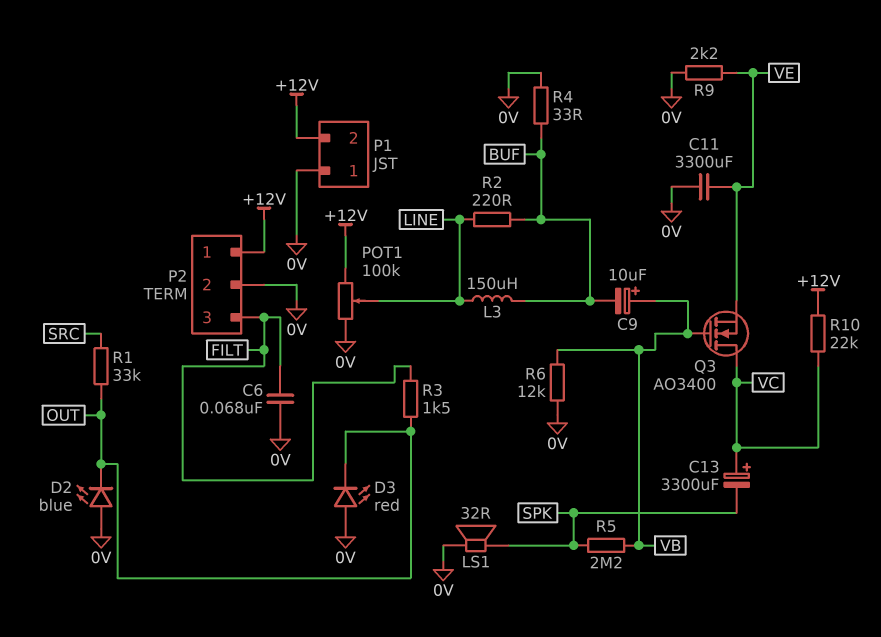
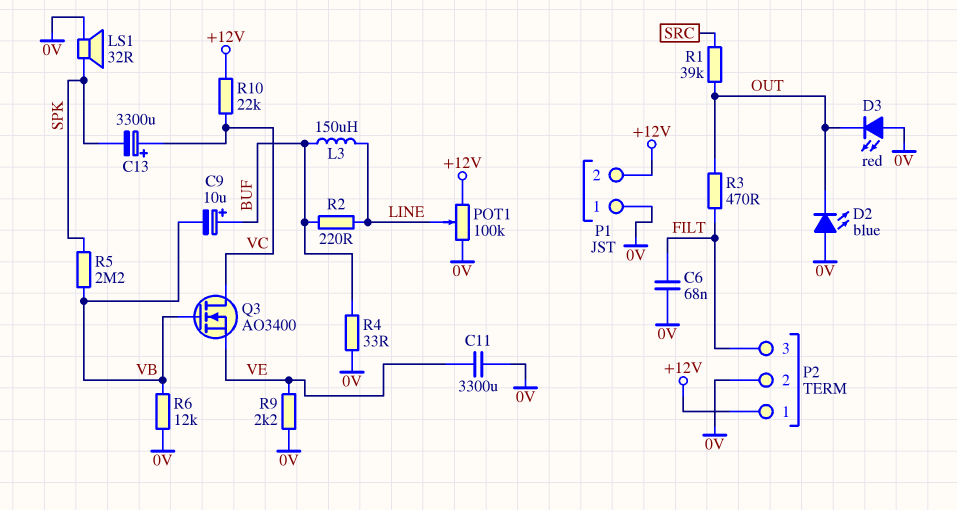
C9: 10uF (plus VB, minus BUF) -> 10uF (plus BUF, minus VB)
R1: 33k (OUT, SRC) -> 39k (OUT, SRC)
R3: 1.5k (FILT, OUT) -> 470 (FILT, OUT)

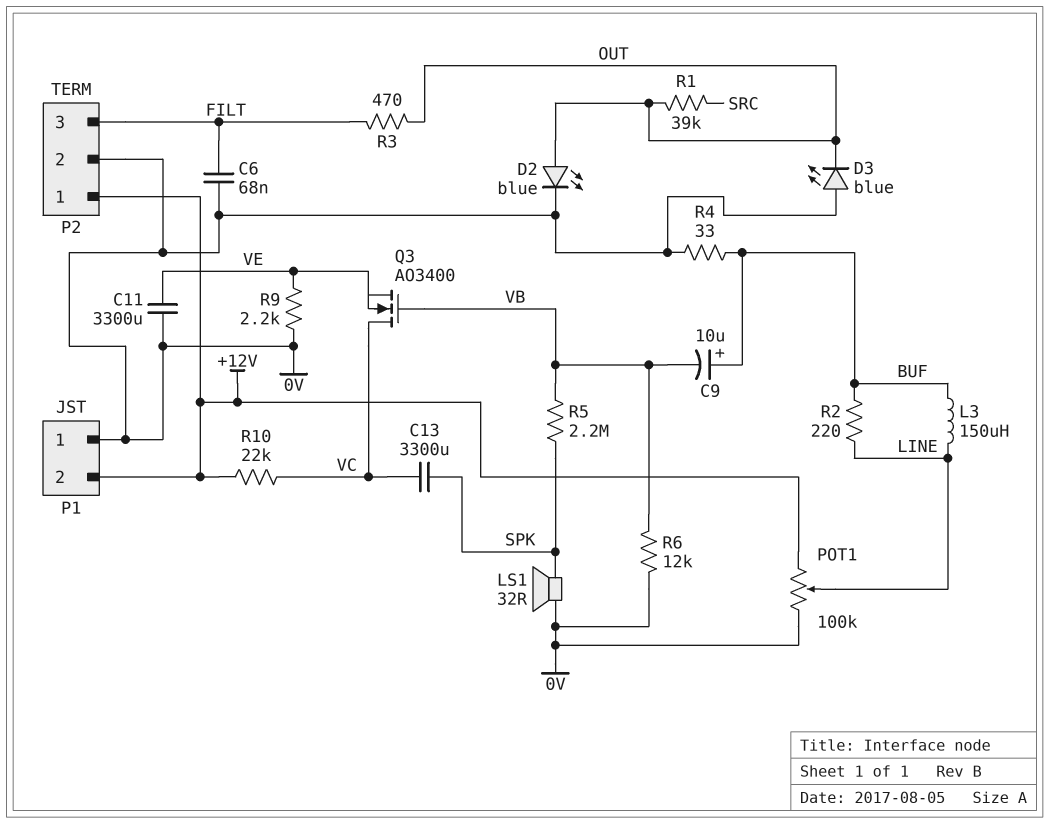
C13: 3300uF (plus VC, minus SPK) -> 3300uF (SPK, VC)
D2: LED blue (A 0V, K OUT) -> LED blue (A OUT, K 0V)
D3: LED red (A 0V, K OUT) -> LED blue (A 0V, K OUT)

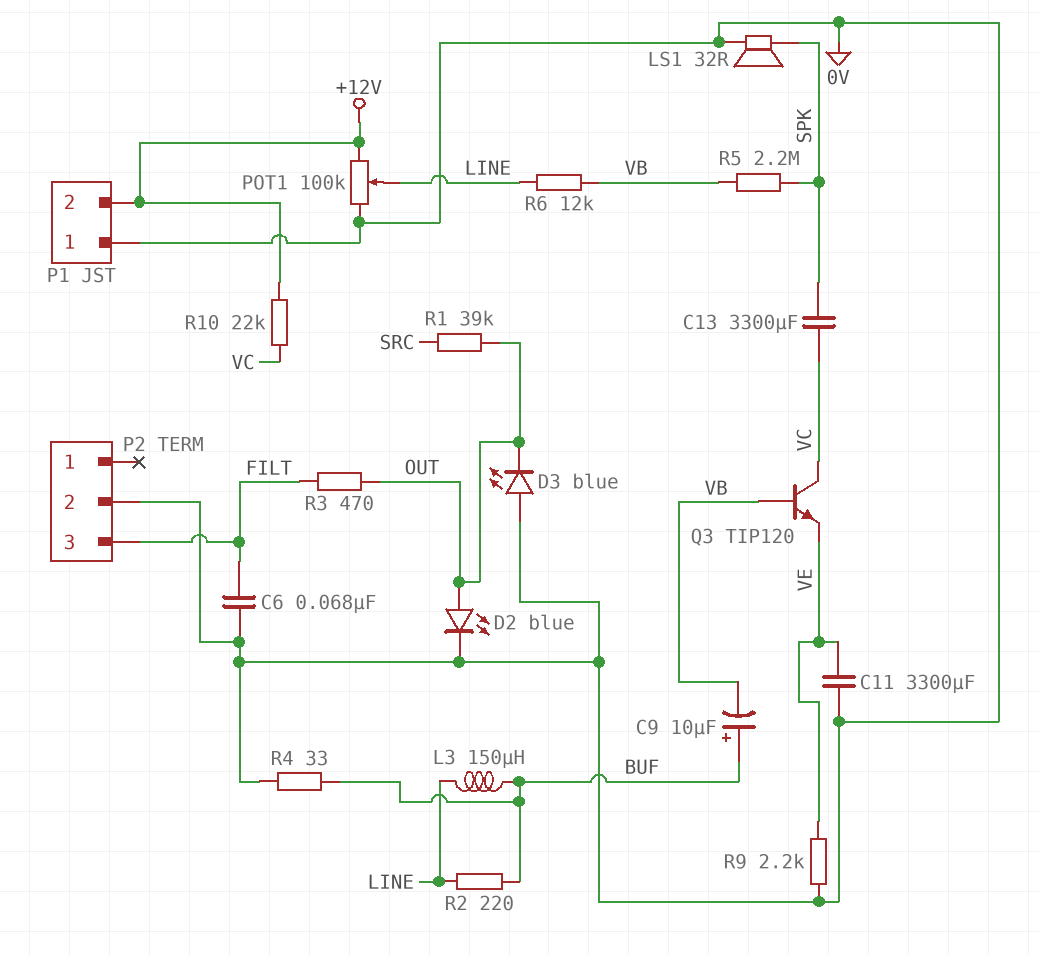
P2 pin 1: +12V -> none
Q3: NMOS AO3400 (G VB, D VC, S VE) -> NPN TIP120 (B VB, C VC, E VE)
R6: 12k (0V, VB) -> 12k (LINE, VB)

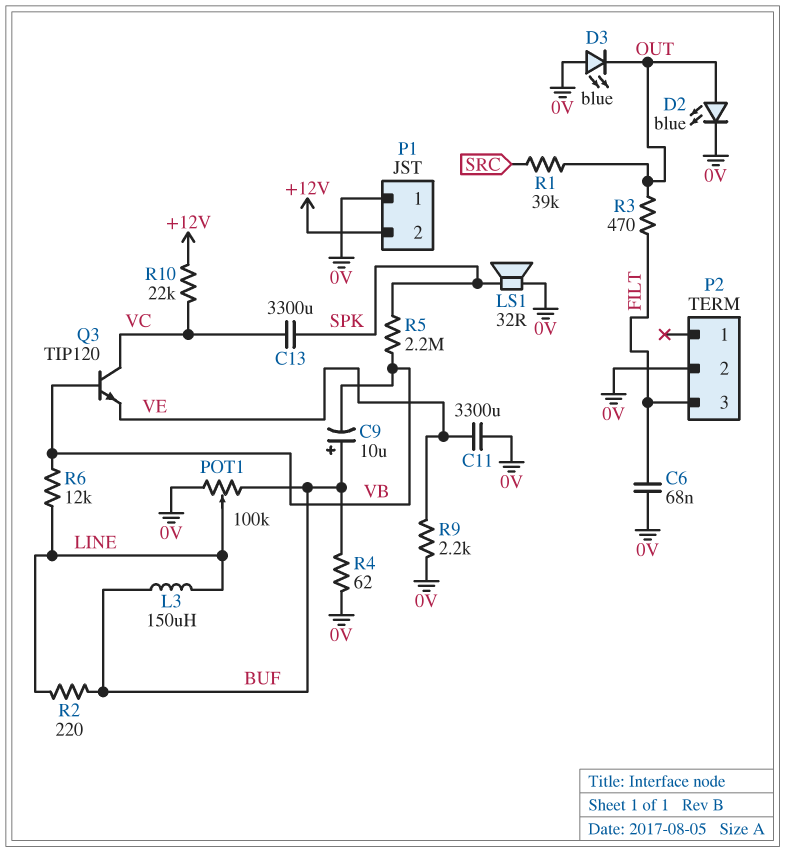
POT1: 100k (+12V, 0V, wiper LINE) -> 100k (0V, BUF, wiper LINE)
R4: 33 (0V, BUF) -> 62 (0V, BUF)

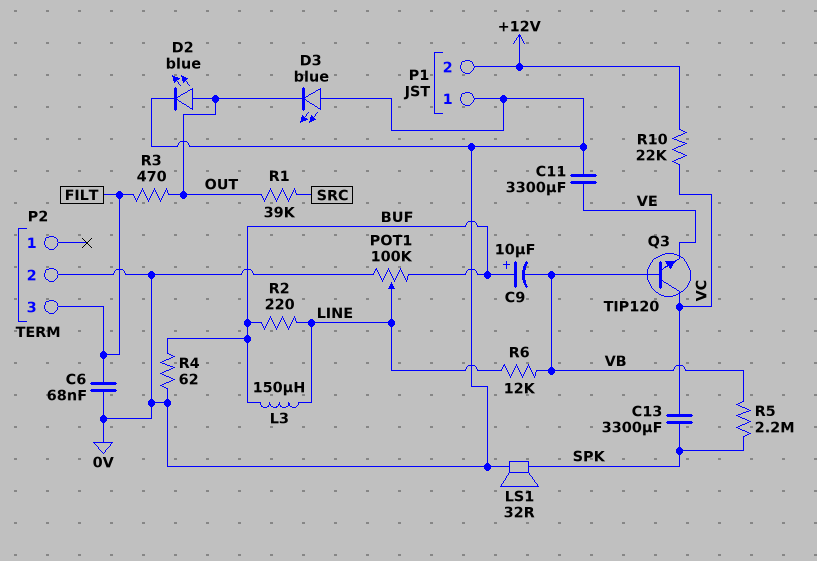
R9: 2.2k (0V, VE) -> none

